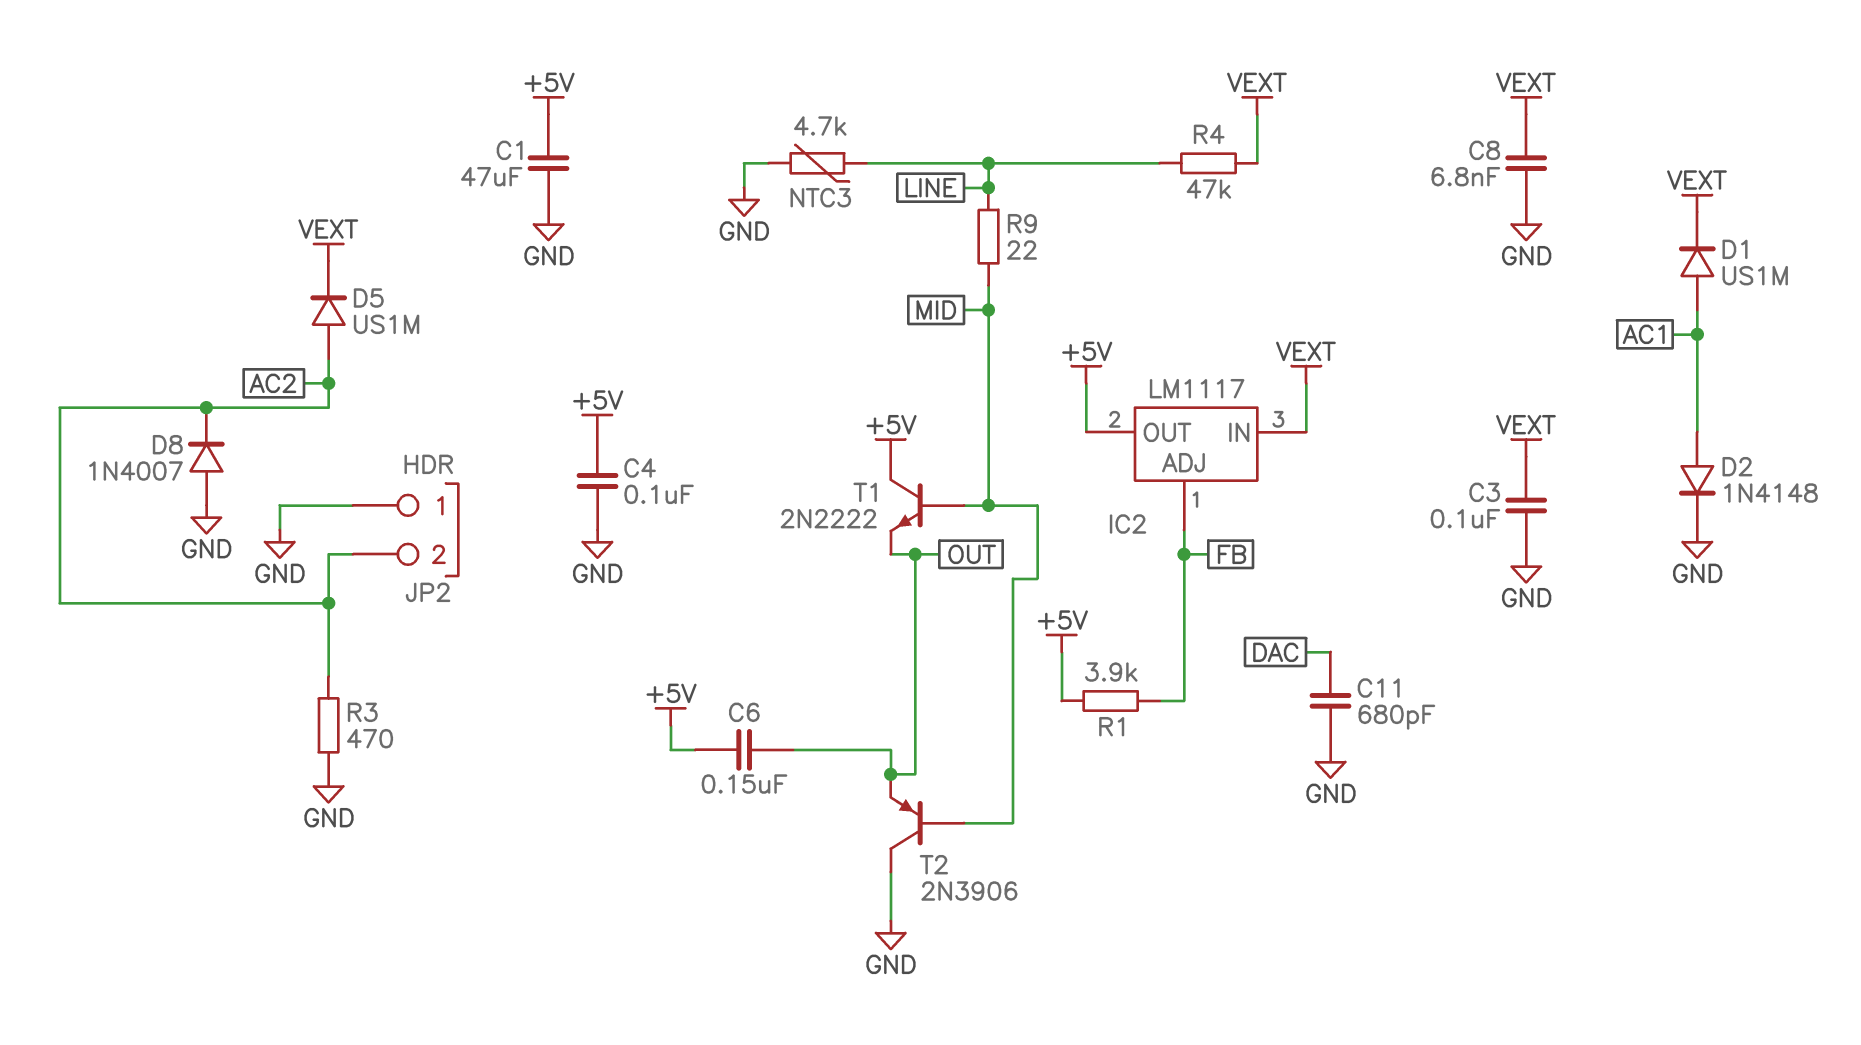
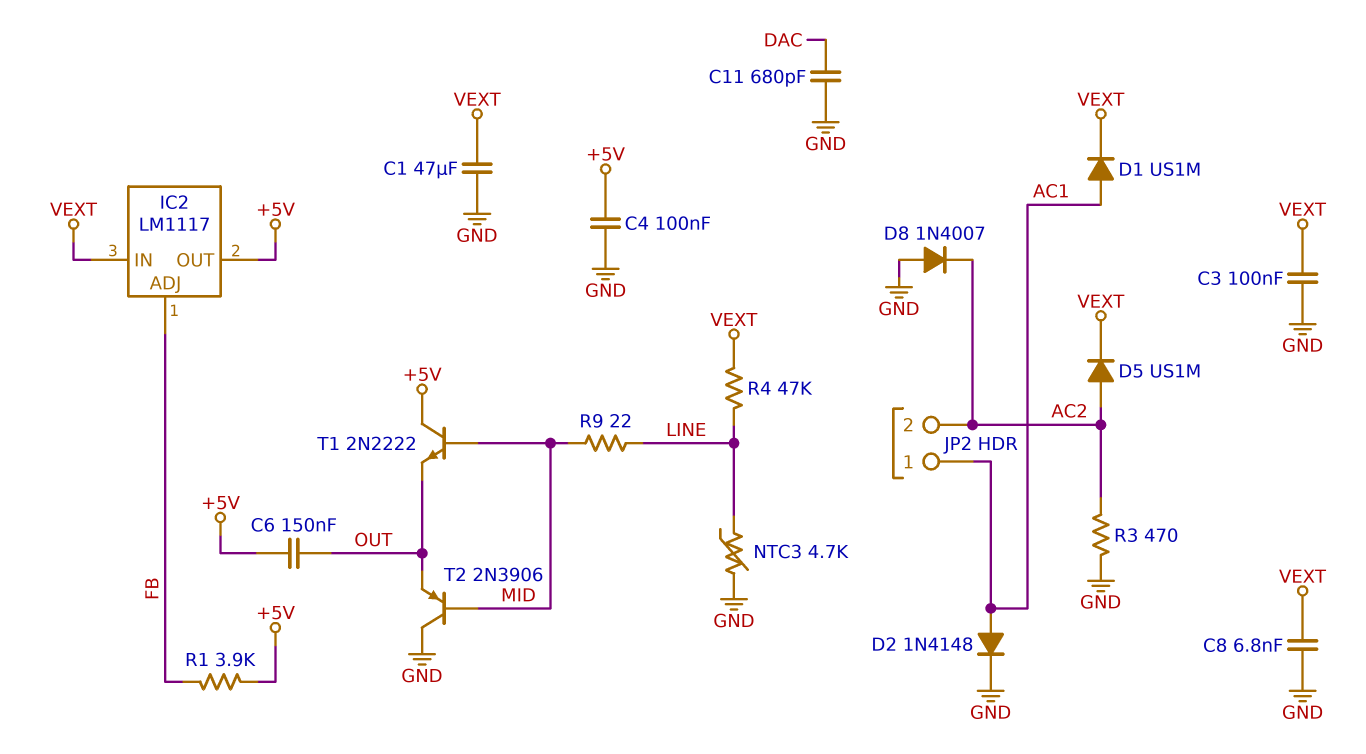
C1: 47uF (+5V, GND) -> 47uF (GND, VEXT)
JP2 pin 1: GND -> AC1

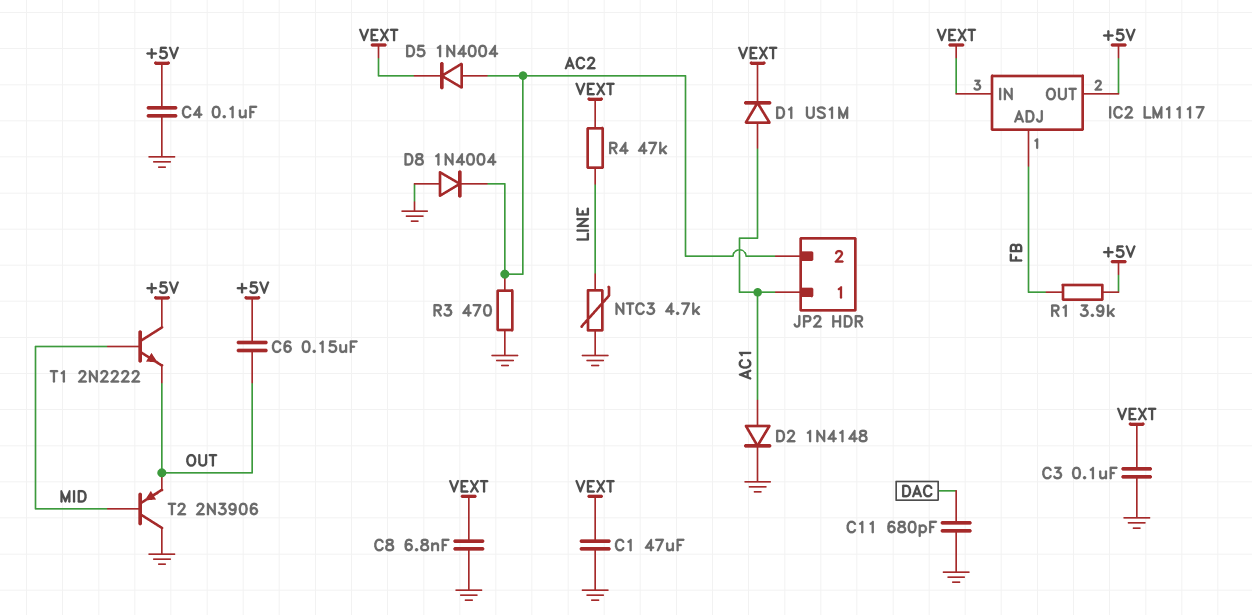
D5: diode US1M (A AC2, K VEXT) -> diode 1N4004 (A AC2, K VEXT)
D8: diode 1N4007 (A GND, K AC2) -> diode 1N4004 (A GND, K AC2)
R9: 22 (LINE, MID) -> none

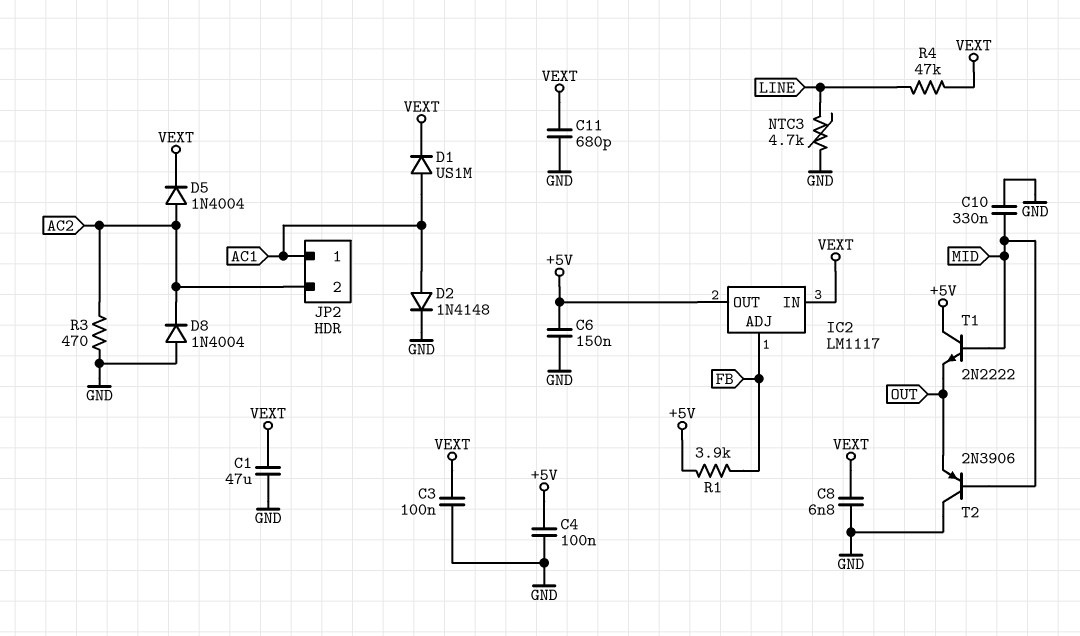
C6: 150nF (+5V, OUT) -> 150nF (+5V, GND)
C10: none -> 330nF (GND, MID)
C11: 680pF (DAC, GND) -> 680pF (GND, VEXT)

